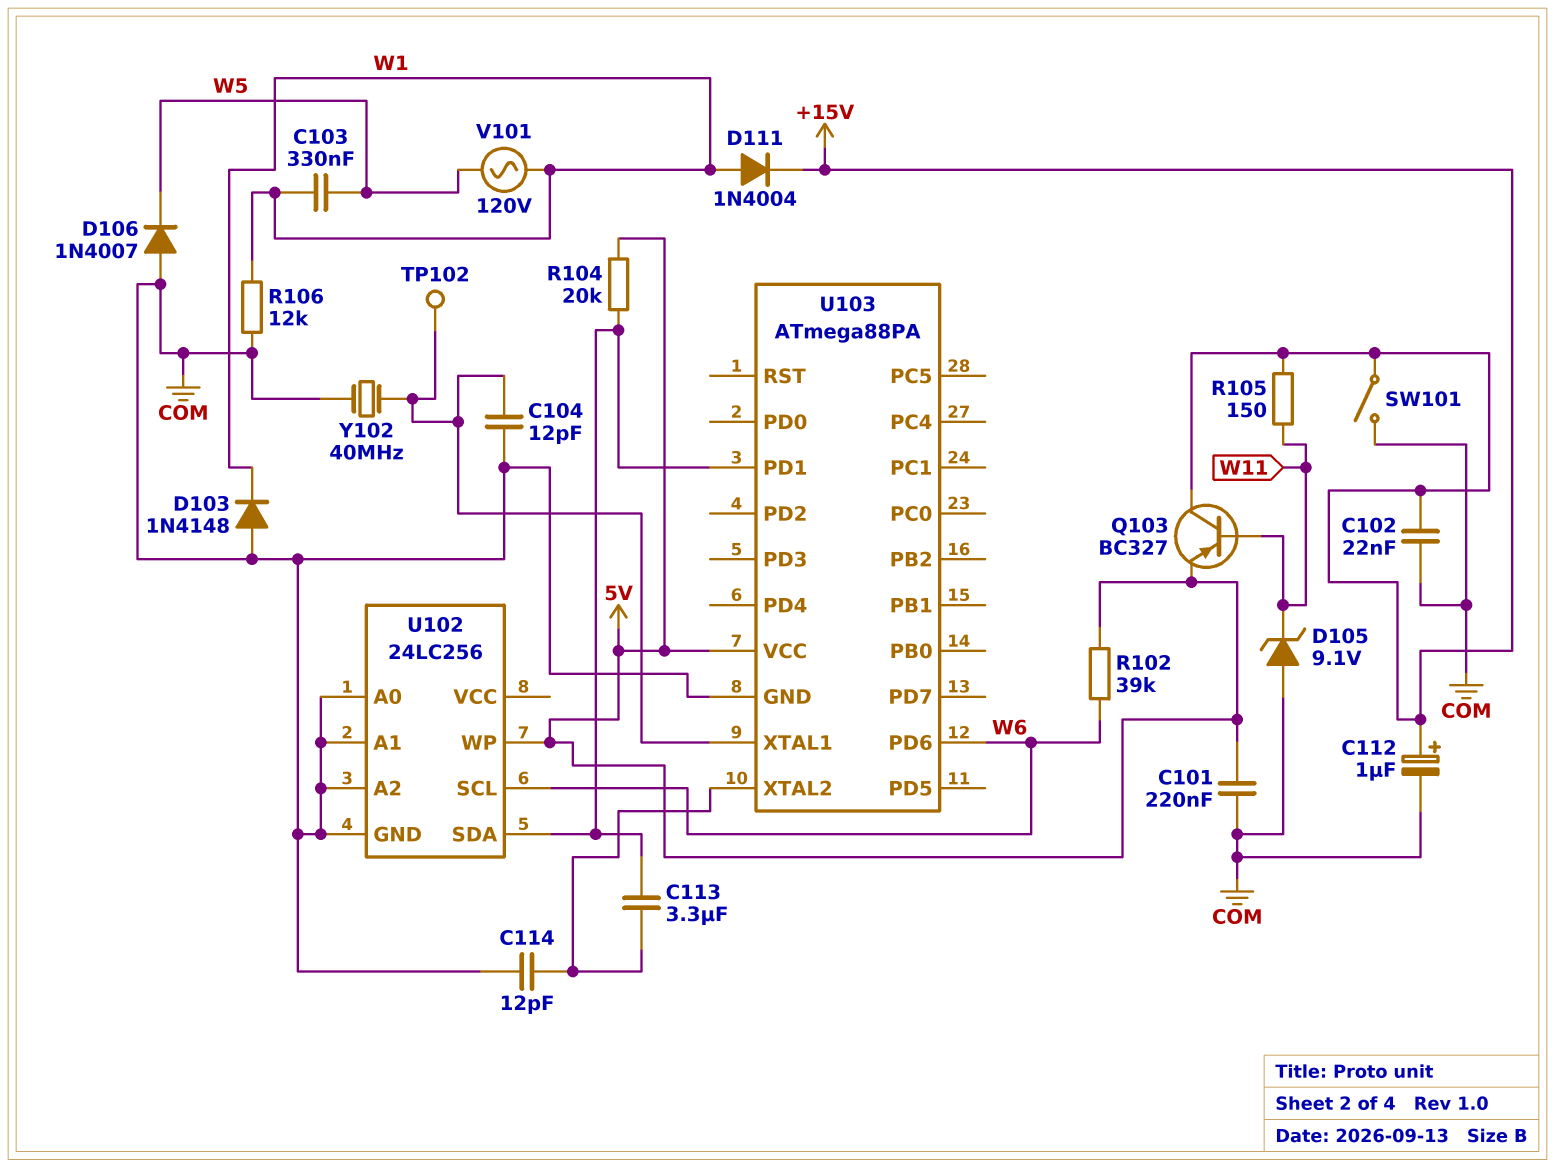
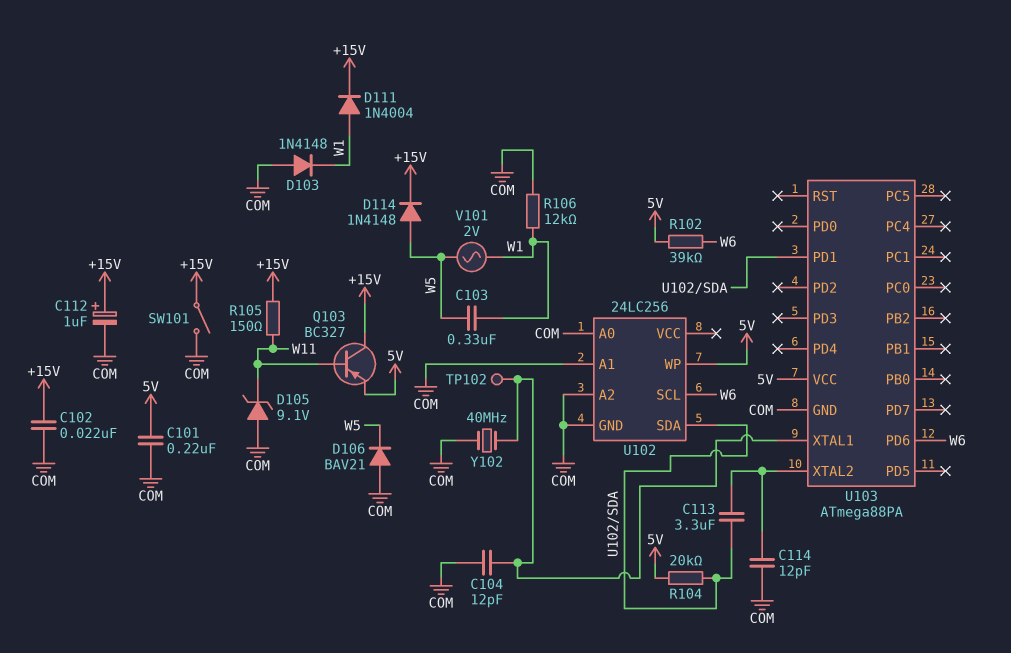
D106: diode 1N4007 (A COM, K W5) -> diode BAV21 (A COM, K W5)
D114: none -> diode 1N4148 (A W5, K +15V)
V101: AC 120V (W1, W5) -> AC 2V (W1, W5)

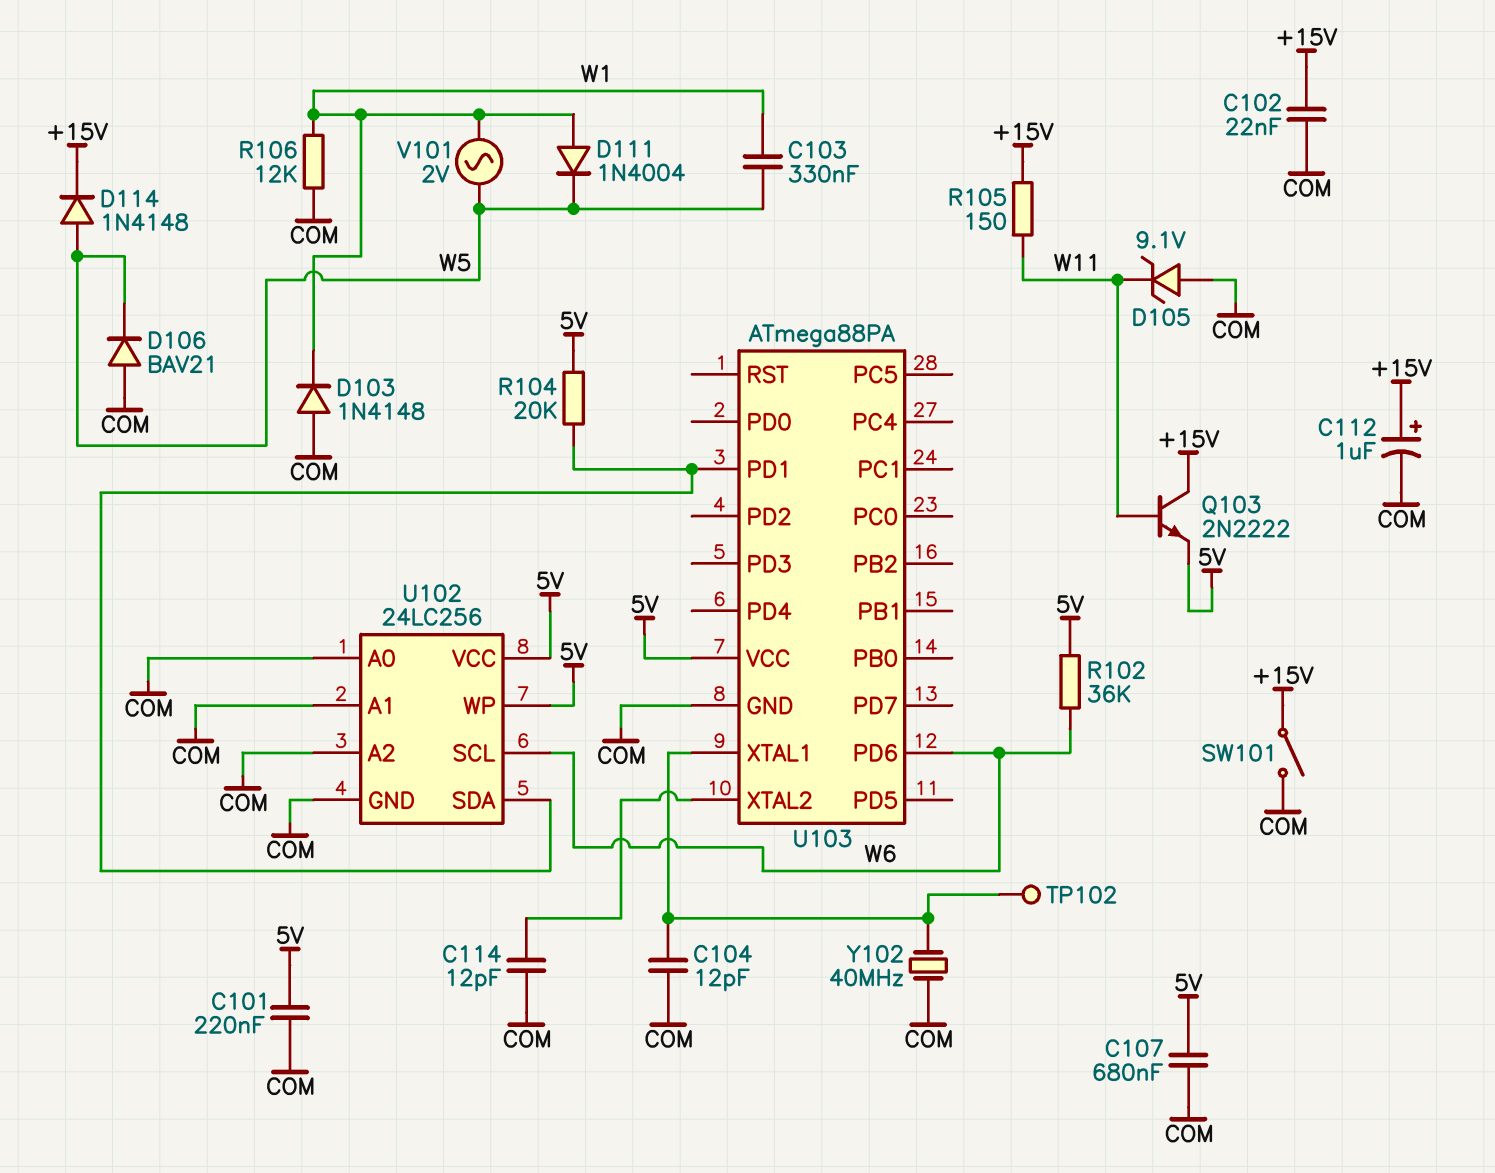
C107: none -> 680nF (5V, COM)
C113: 3.3uF (U102/SDA, U103/XTAL2) -> none
D111: diode 1N4004 (A W1, K +15V) -> diode 1N4004 (A W1, K W5)
Q103: PNP BC327 (B W11, C +15V, E 5V) -> NPN 2N2222 (B W11, C +15V, E 5V)
R102: 39k (5V, W6) -> 36k (5V, W6)
U102 pin VCC: none -> 5V

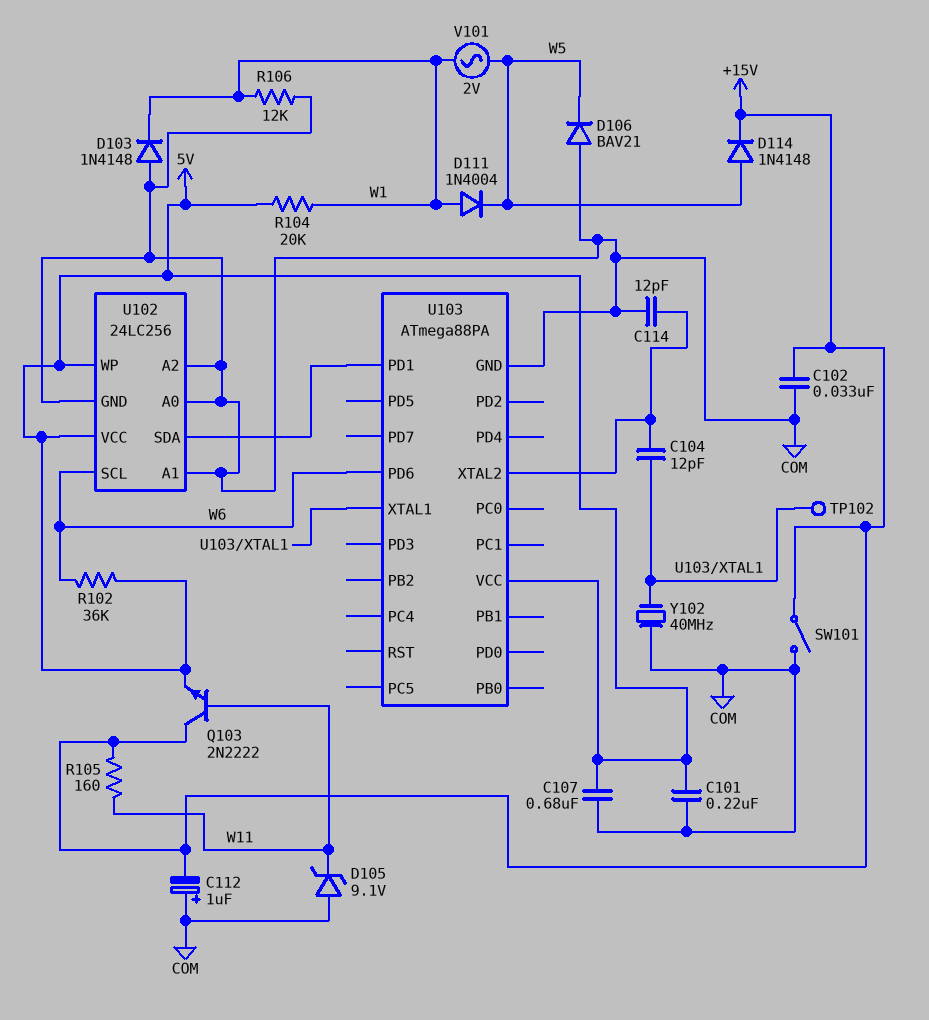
C102: 22nF (+15V, COM) -> 33nF (+15V, COM)
C103: 330nF (W1, W5) -> none
C104: 12pF (COM, U103/XTAL1) -> 12pF (U103/XTAL1, U103/XTAL2)
C112: 1uF (plus +15V, minus COM) -> 1uF (plus COM, minus +15V)
R104: 20k (5V, U102/SDA) -> 20k (5V, W1)
R105: 150 (+15V, W11) -> 160 (+15V, W11)

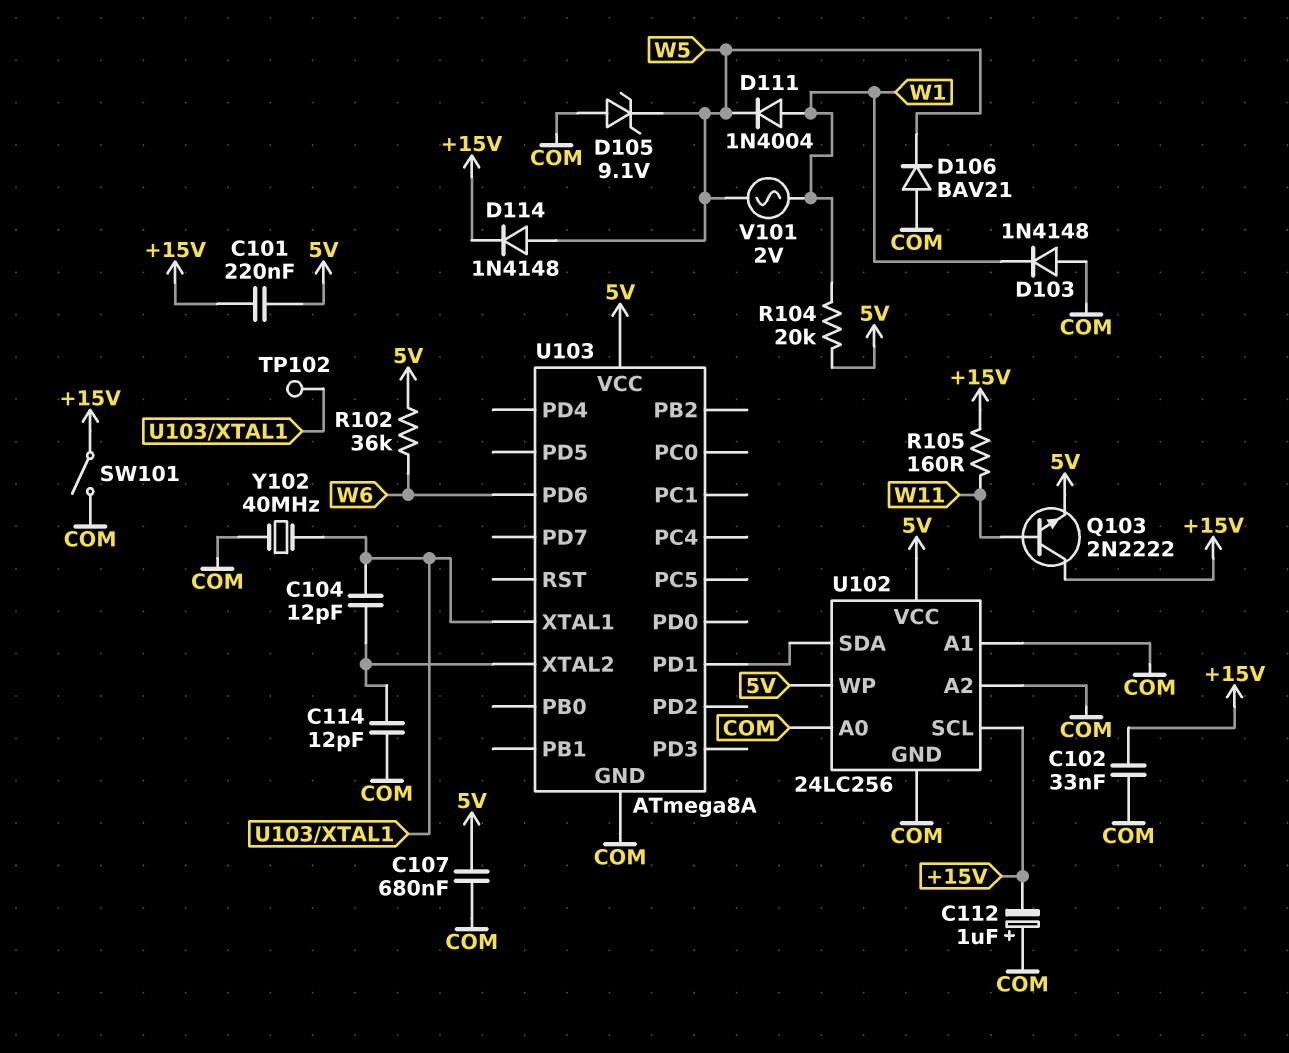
C101: 220nF (5V, COM) -> 220nF (+15V, 5V)
D105: zener 9.1V (A COM, K W11) -> zener 9.1V (A COM, K W5)
R106: 12k (COM, W1) -> none
U102 pin SCL: W6 -> +15V
U103: ATmega88PA -> ATmega8A

